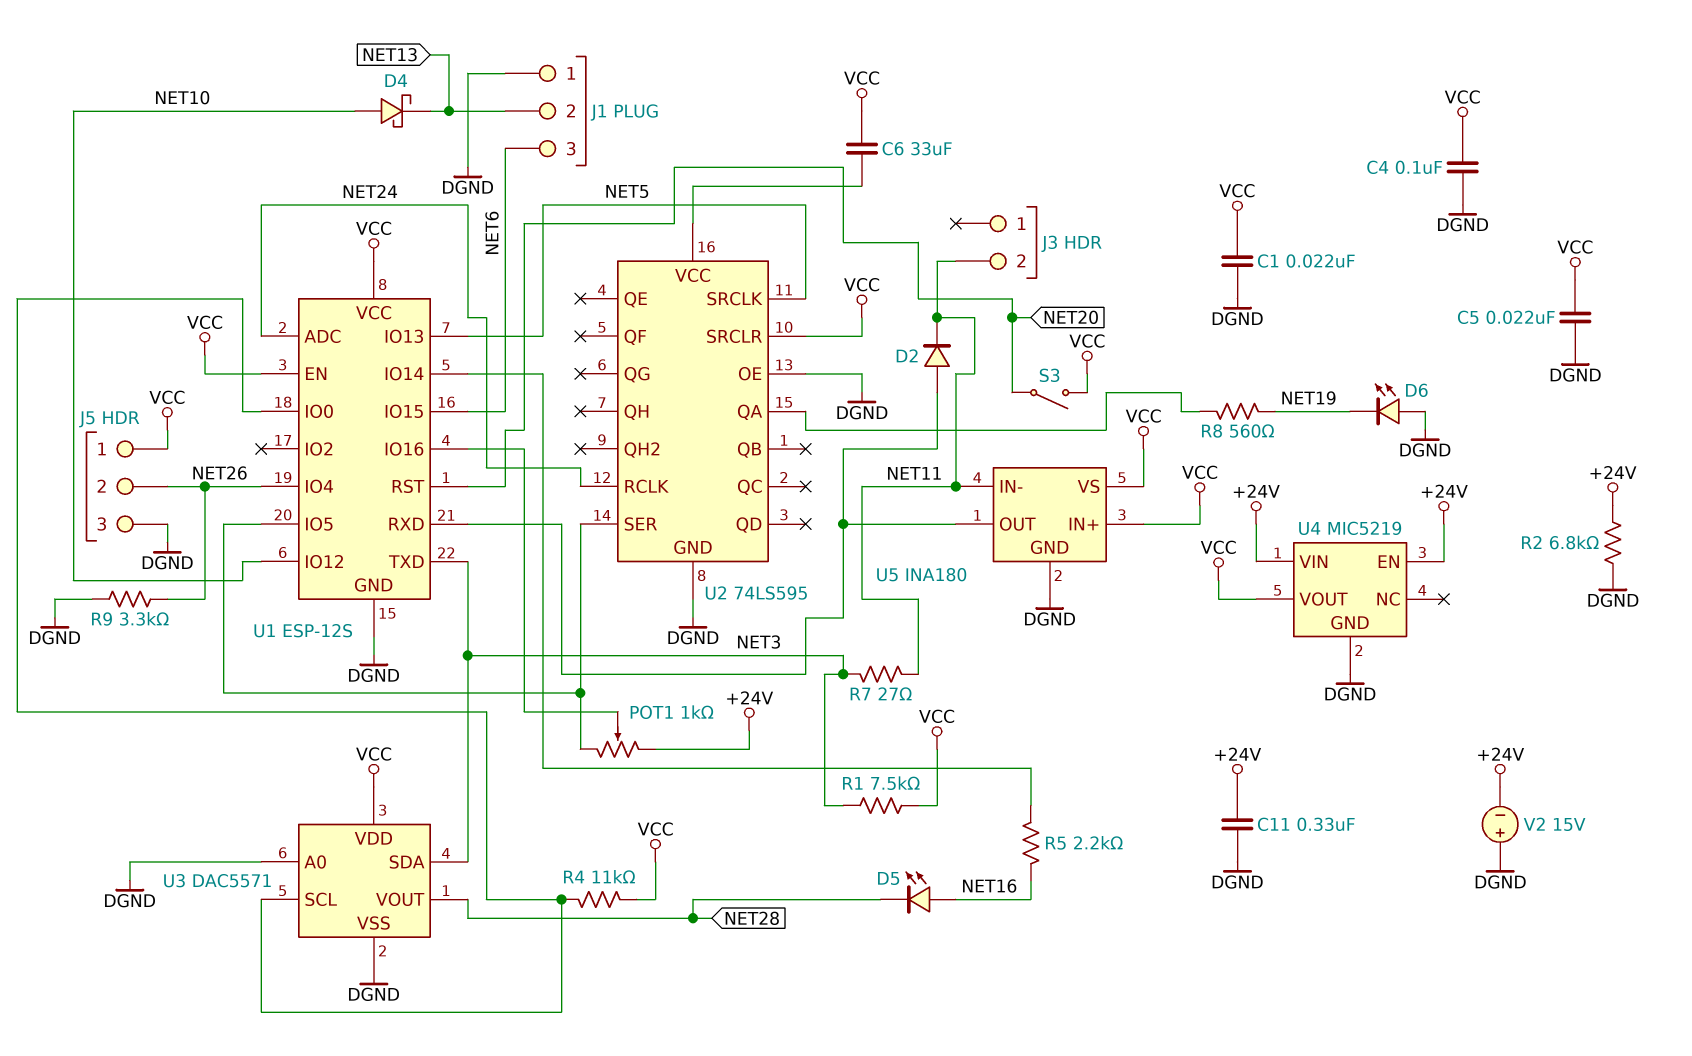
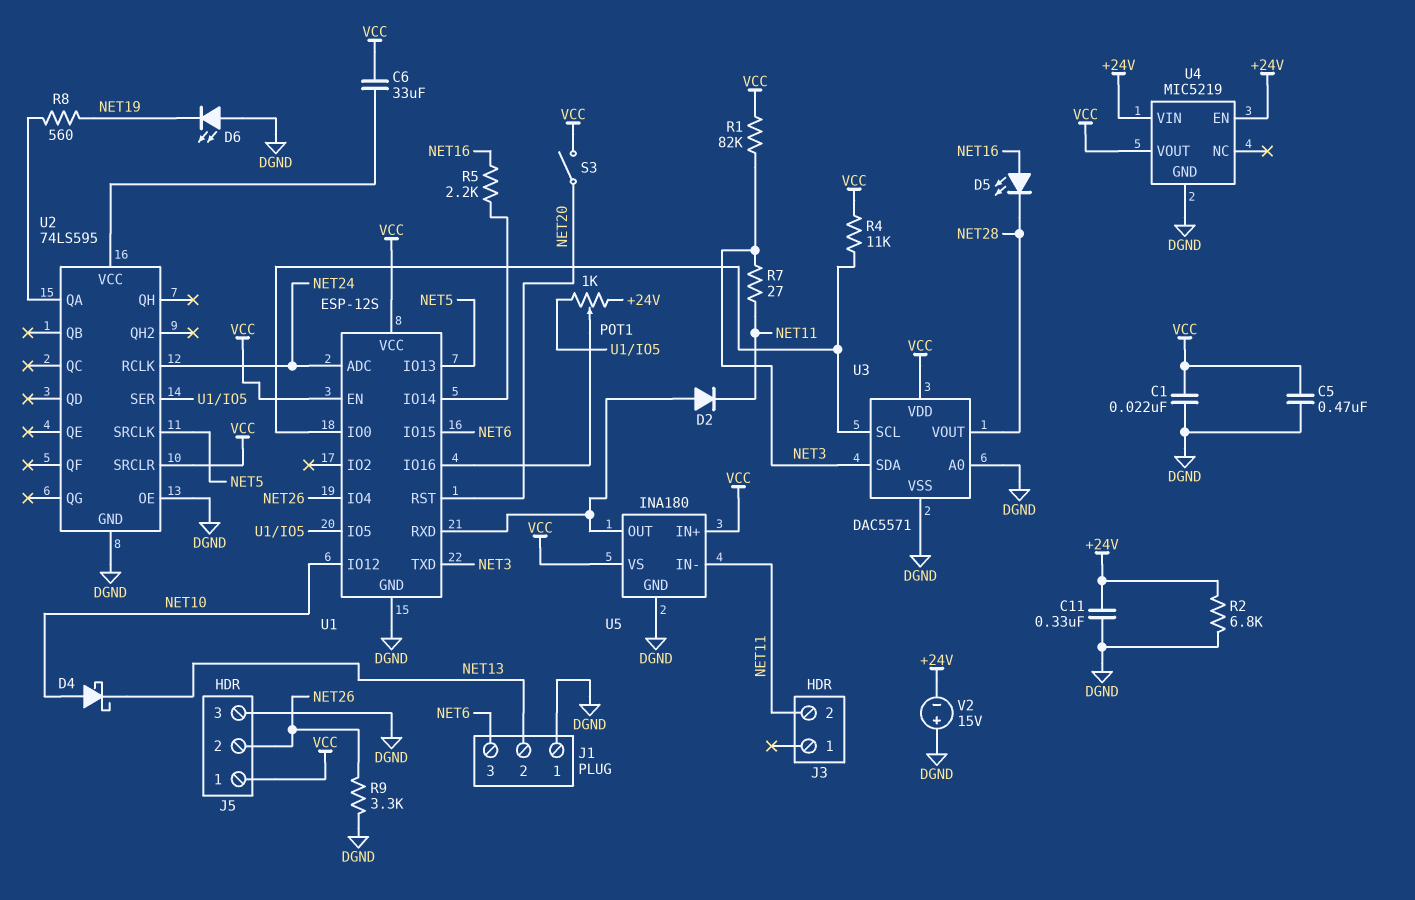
C4: 100nF (DGND, VCC) -> none
C5: 22nF (DGND, VCC) -> 470nF (DGND, VCC)
R1: 7.5k (NET3, VCC) -> 82k (NET3, VCC)

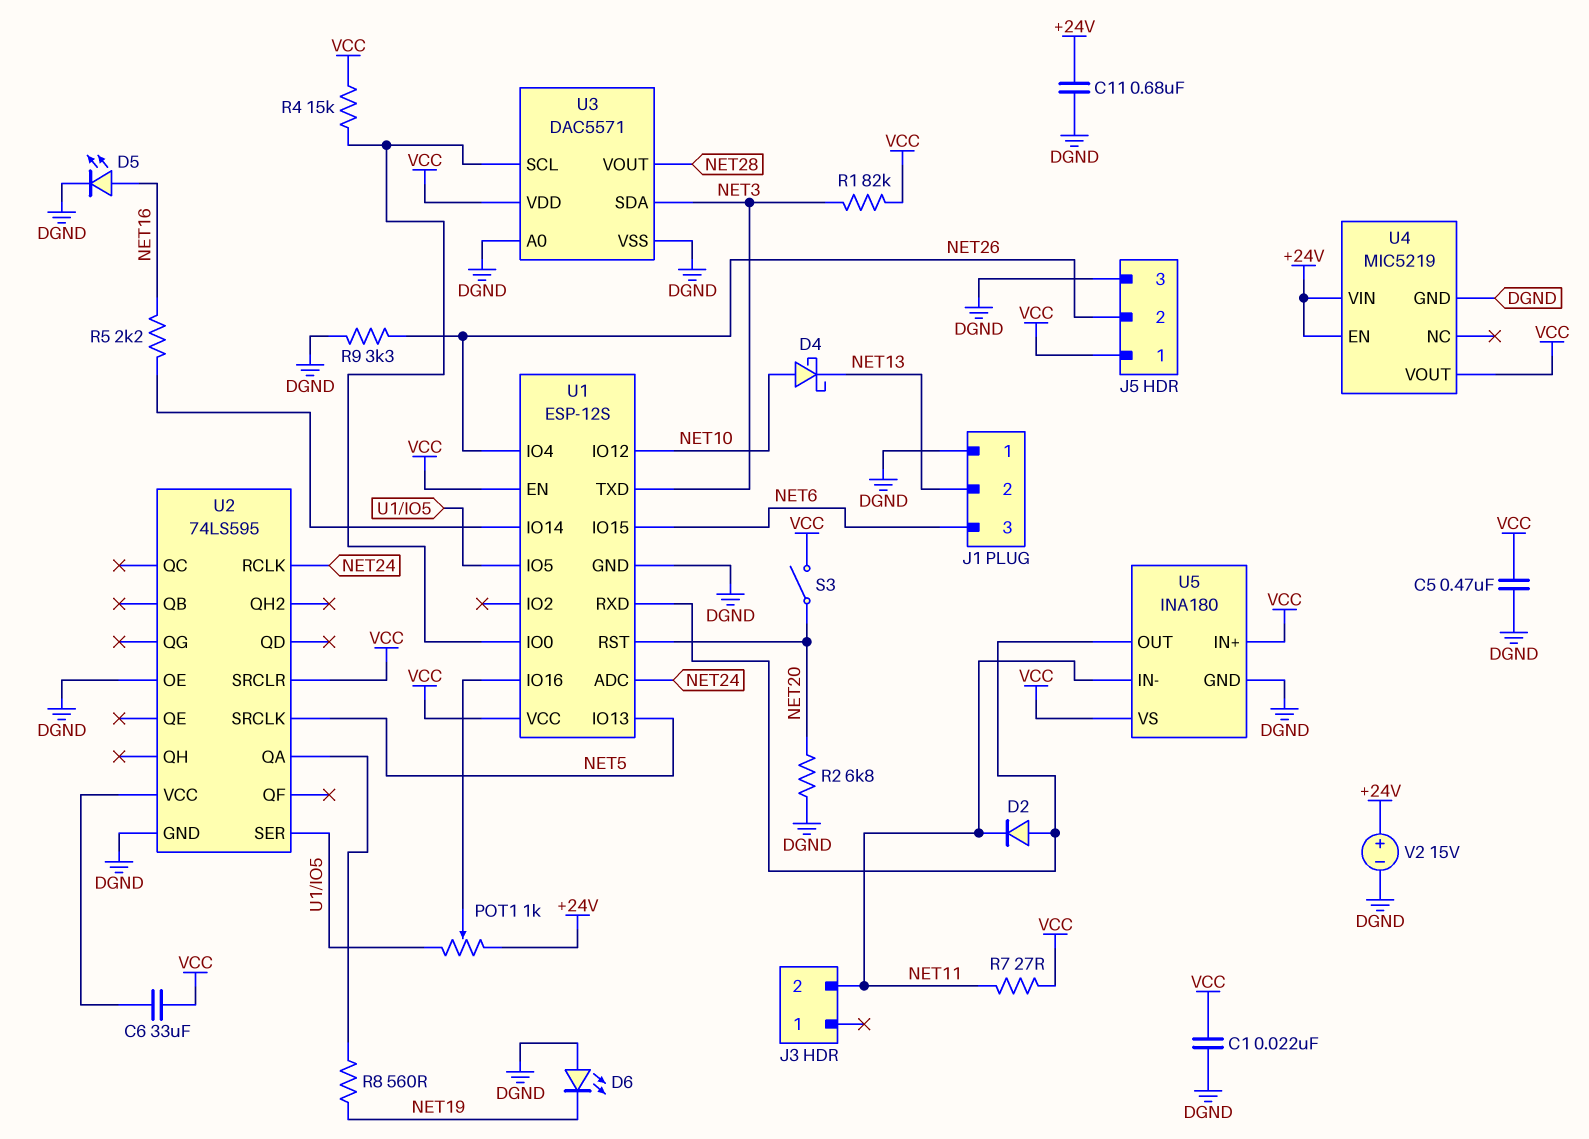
C11: 330nF (+24V, DGND) -> 680nF (+24V, DGND)
D5: LED (A NET16, K NET28) -> LED (A NET16, K DGND)
R2: 6.8k (+24V, DGND) -> 6.8k (DGND, NET20)
R4: 11k (U1/IO0, VCC) -> 15k (U1/IO0, VCC)
R7: 27 (NET3, NET11) -> 27 (NET11, VCC)
V2: 15V (plus DGND, minus +24V) -> 15V (plus +24V, minus DGND)

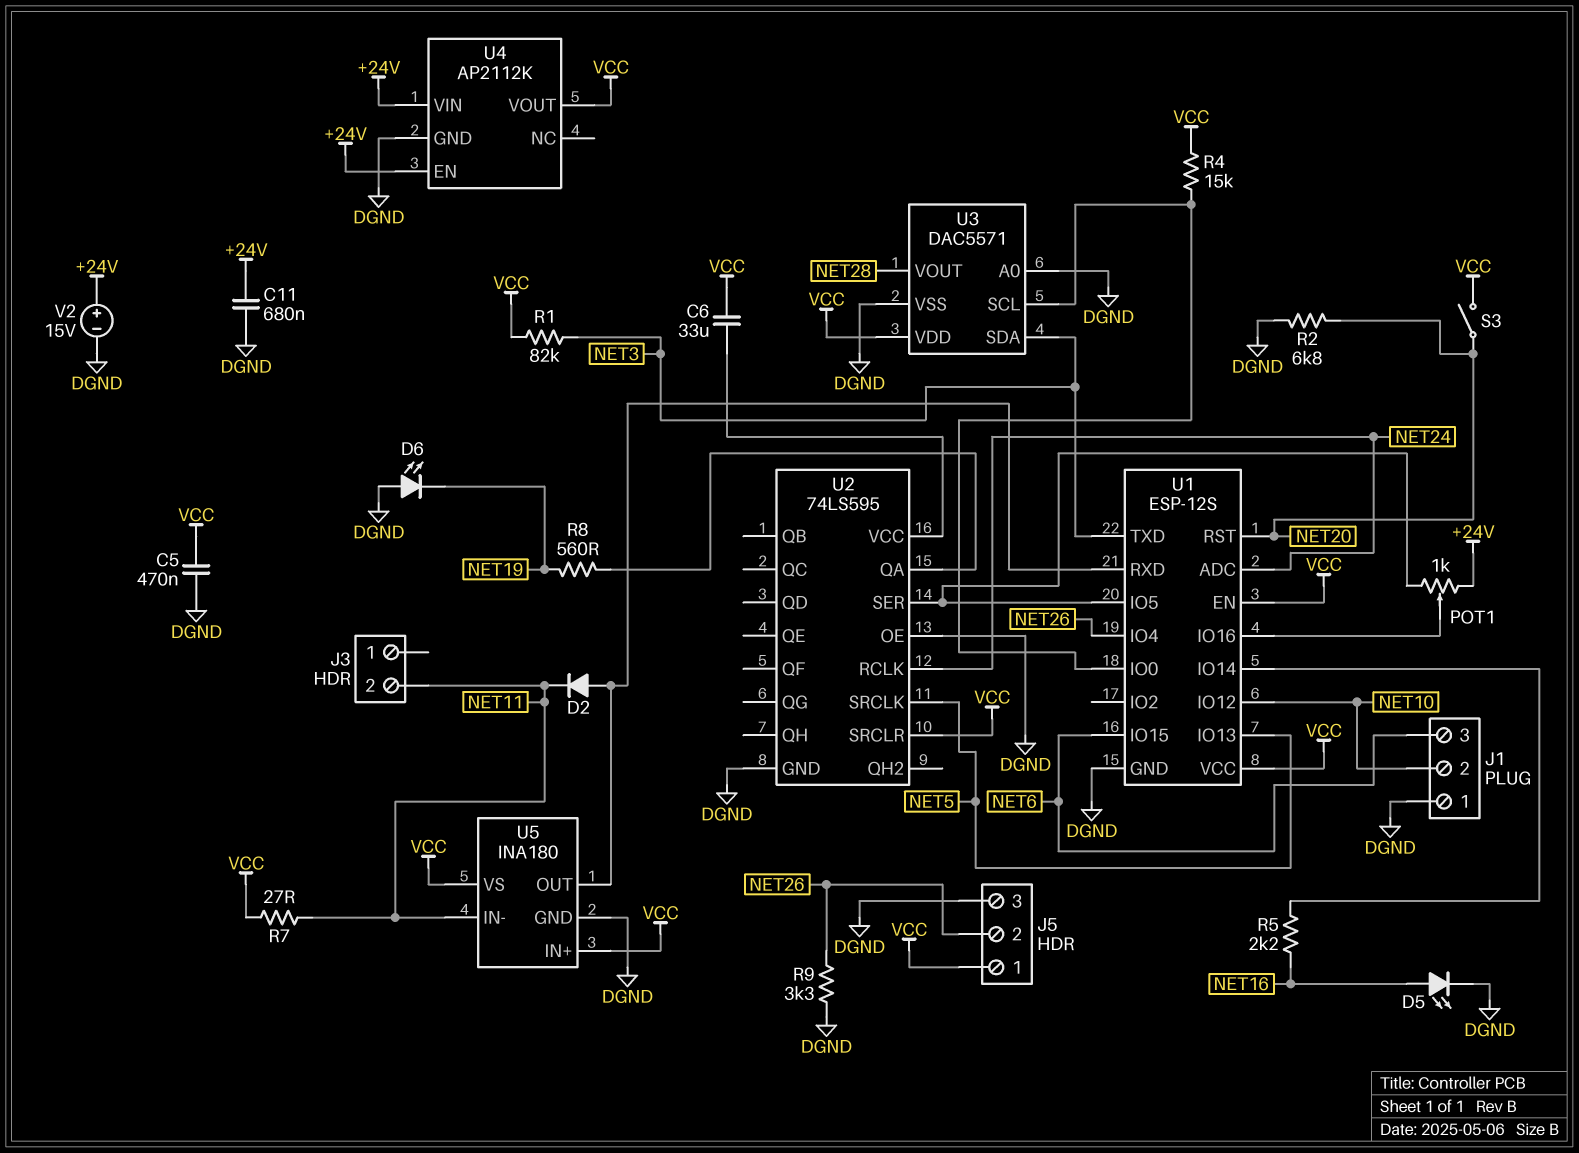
C1: 22nF (DGND, VCC) -> none
D4: schottky (A NET10, K NET13) -> none
J1 pin 2: NET13 -> NET10
U4: MIC5219 -> AP2112K

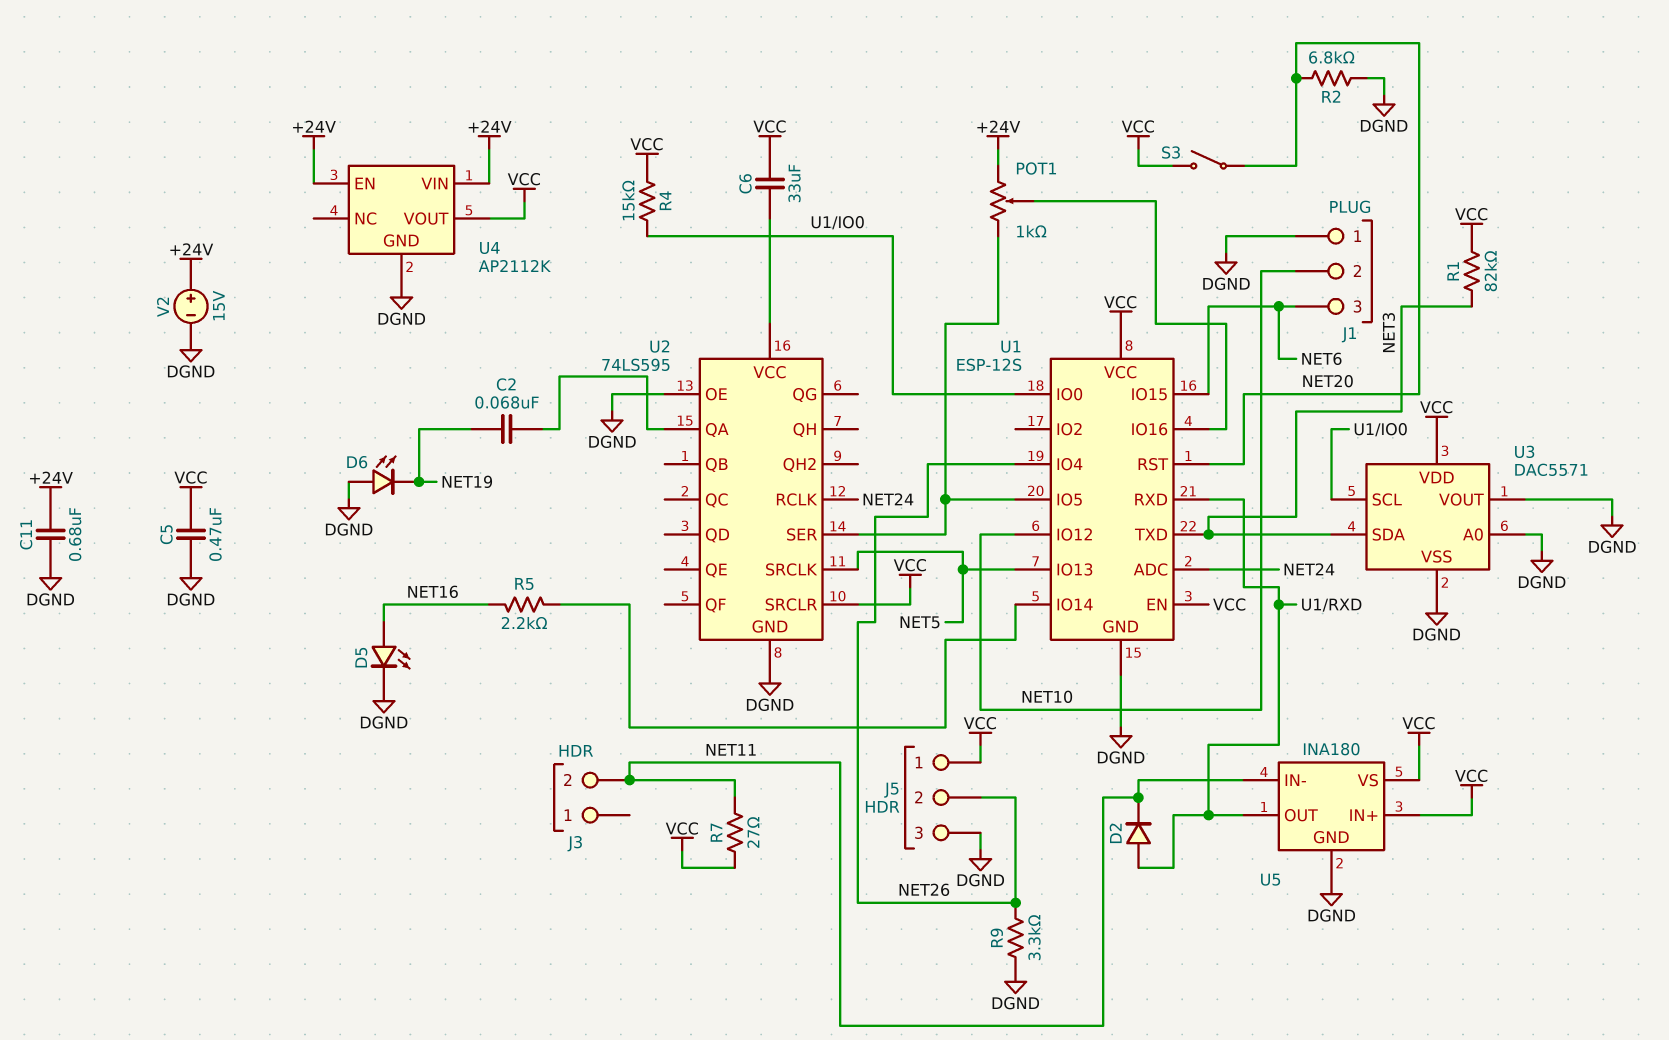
C2: none -> 68nF (NET19, U2/QA)
R8: 560 (NET19, U2/QA) -> none
U3 pin VOUT: NET28 -> DGND

